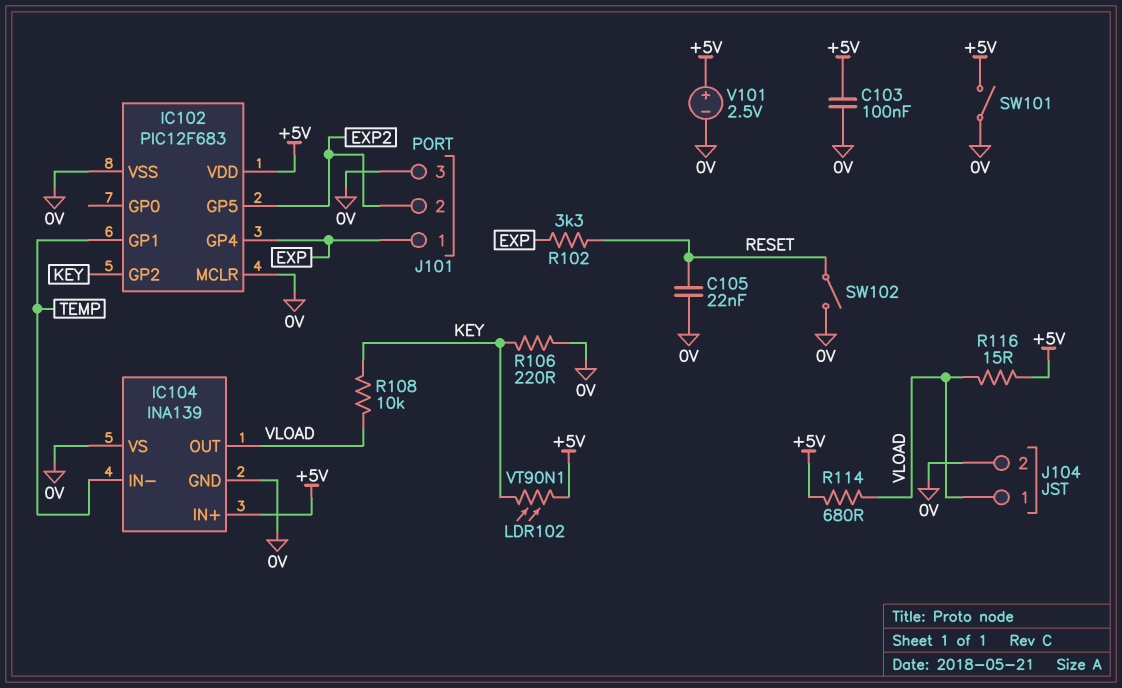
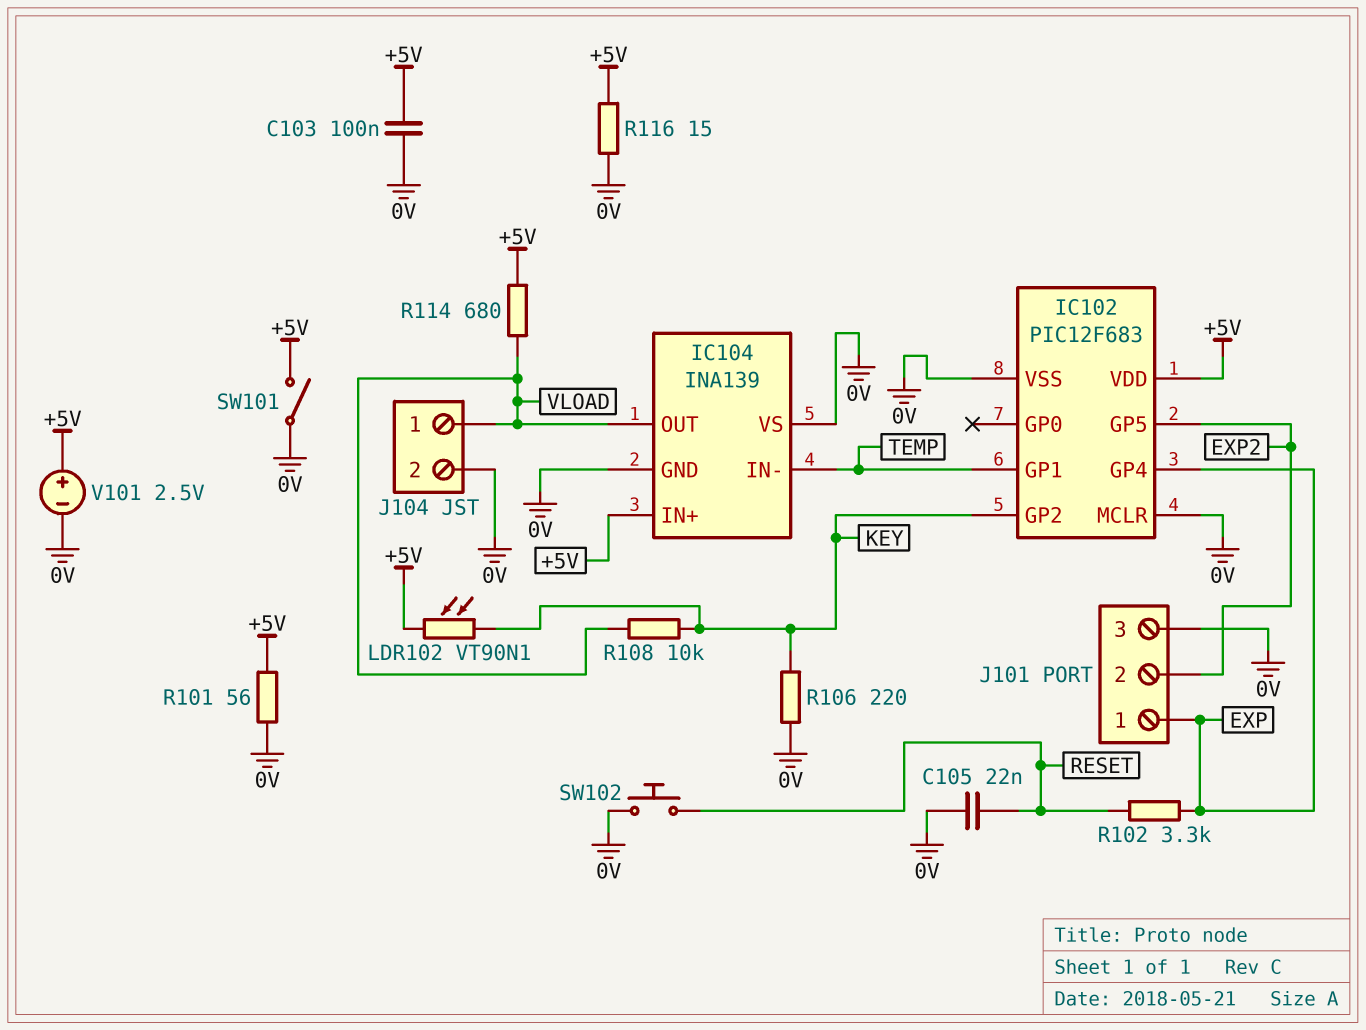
R101: none -> 56 (+5V, 0V)
R116: 15 (+5V, VLOAD) -> 15 (+5V, 0V)
SW102: switch (0V, RESET) -> button (0V, RESET)

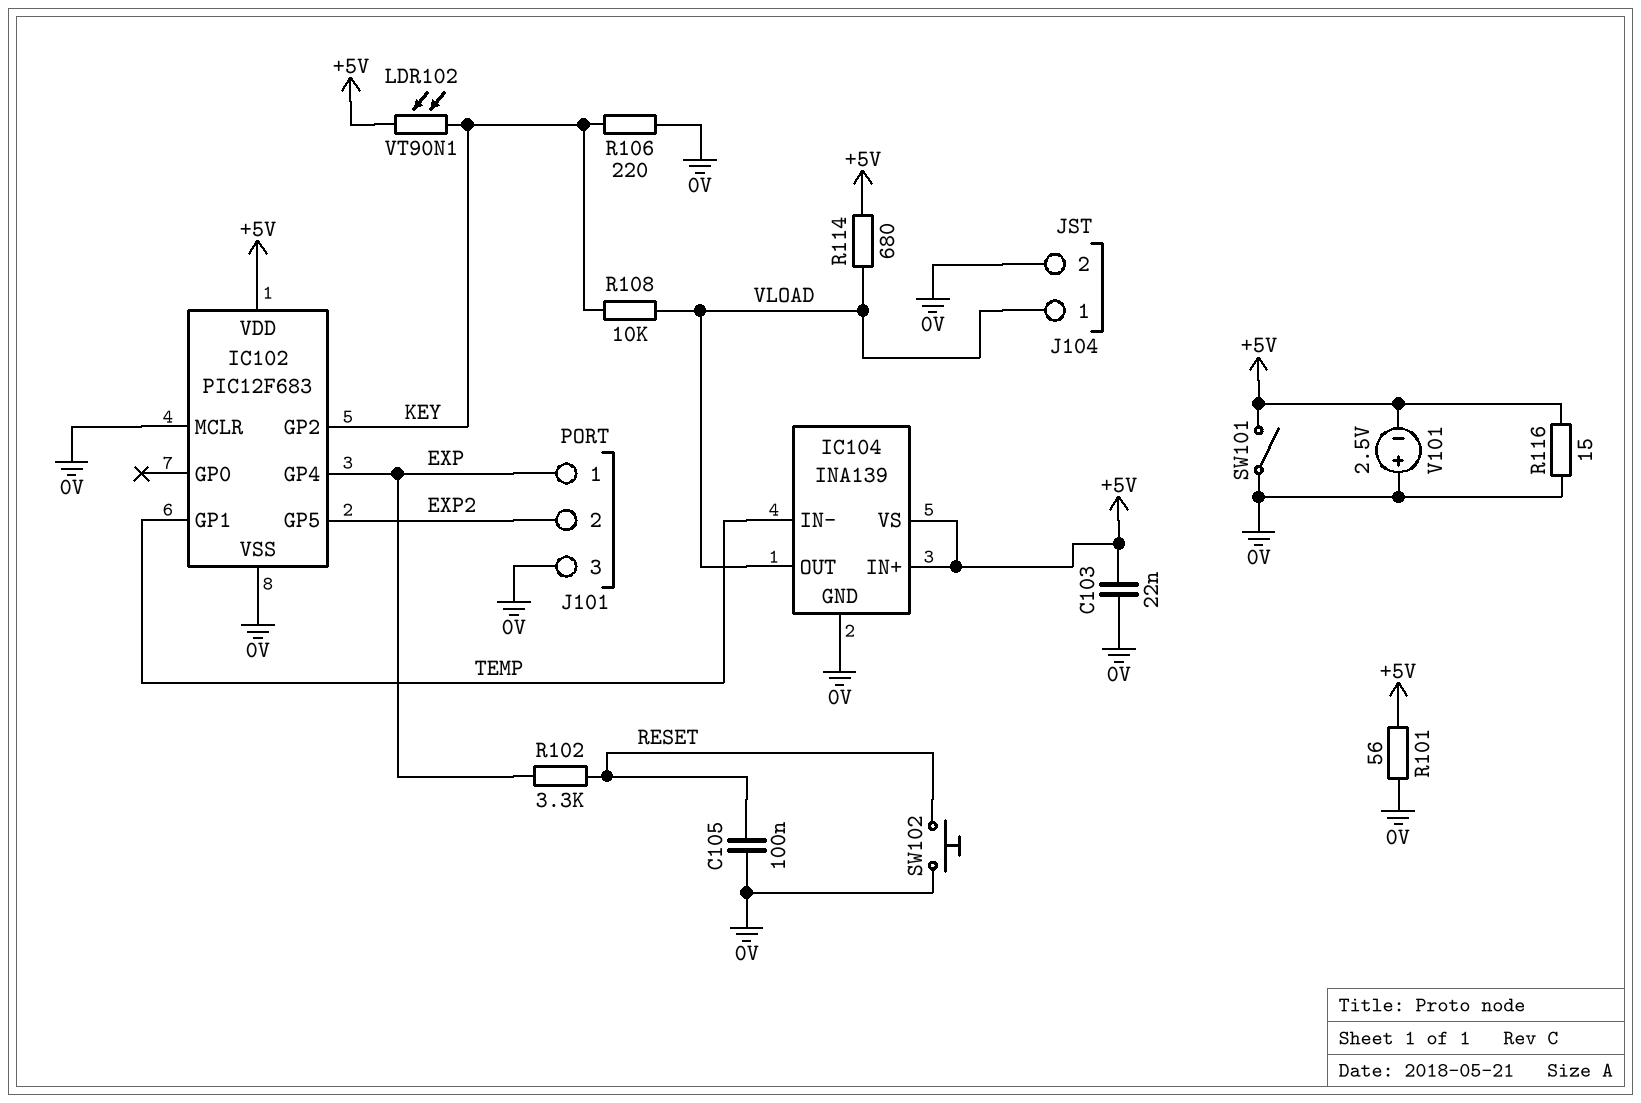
C103: 100nF (+5V, 0V) -> 22nF (+5V, 0V)
C105: 22nF (0V, RESET) -> 100nF (0V, RESET)
IC104 pin VS: 0V -> +5V
V101: 2.5V (plus +5V, minus 0V) -> 2.5V (plus 0V, minus +5V)

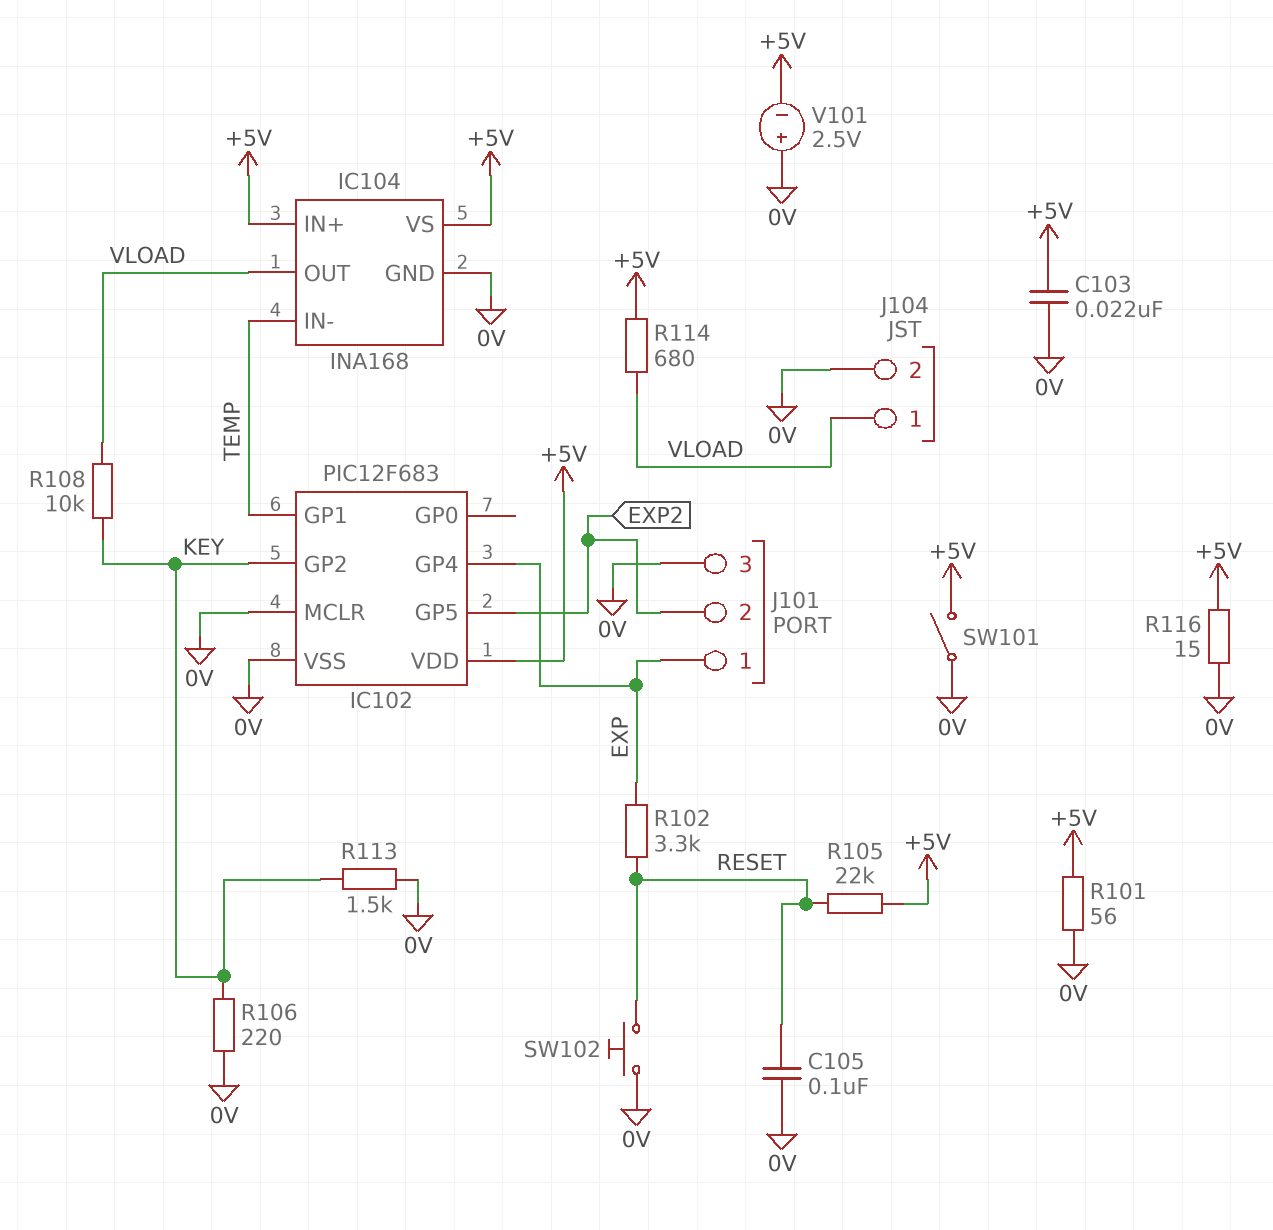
IC104: INA139 -> INA168
LDR102: VT90N1 (+5V, KEY) -> none
R105: none -> 22k (+5V, RESET)
R113: none -> 1.5k (0V, KEY)

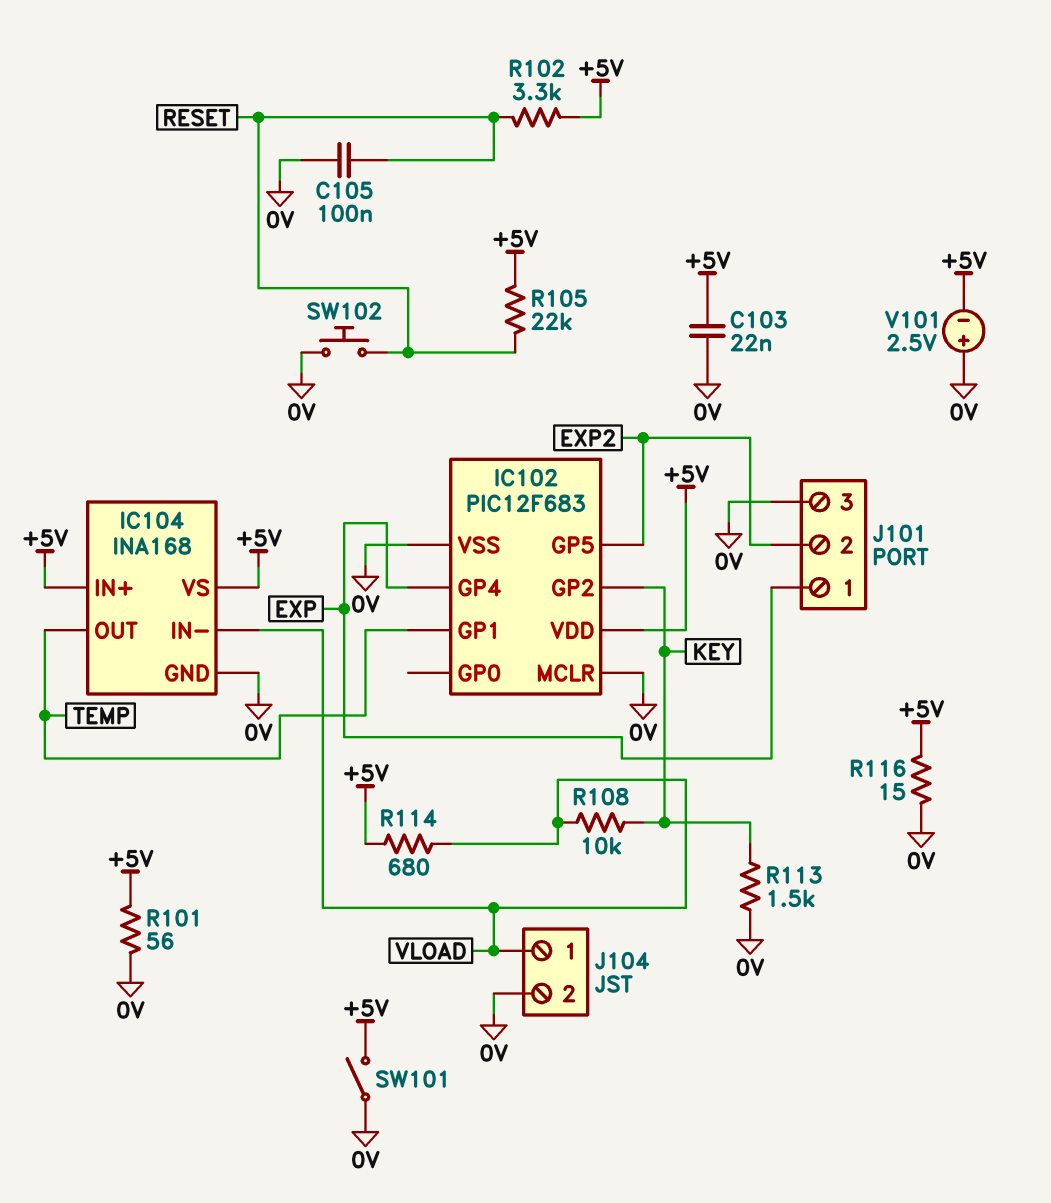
IC104 pin IN-: TEMP -> VLOAD
IC104 pin OUT: VLOAD -> TEMP
R102: 3.3k (EXP, RESET) -> 3.3k (+5V, RESET)
R106: 220 (0V, KEY) -> none

